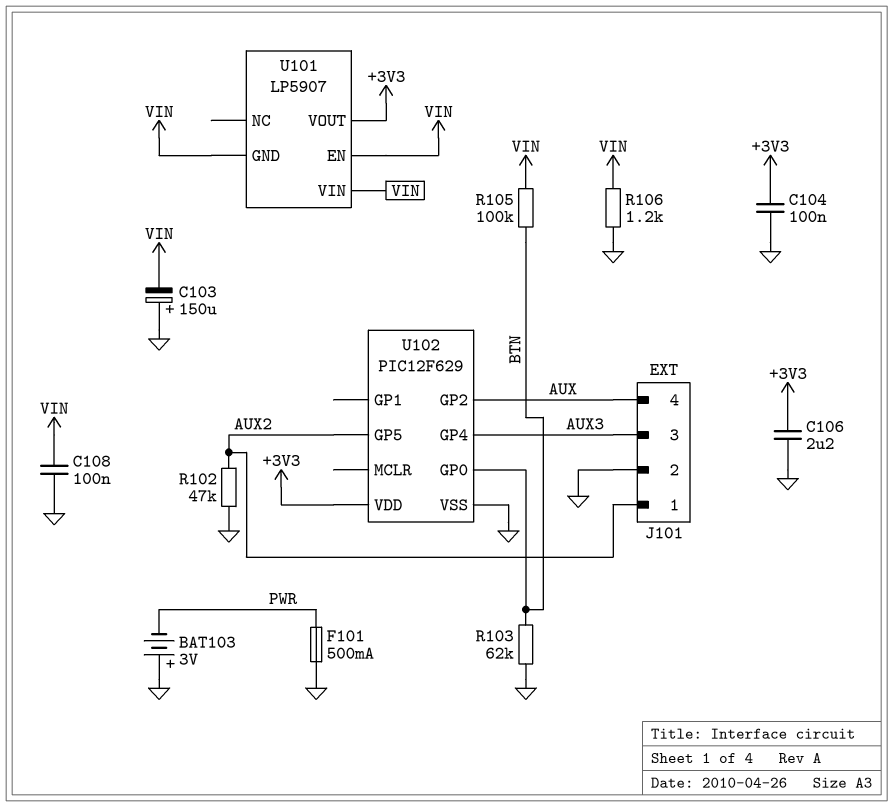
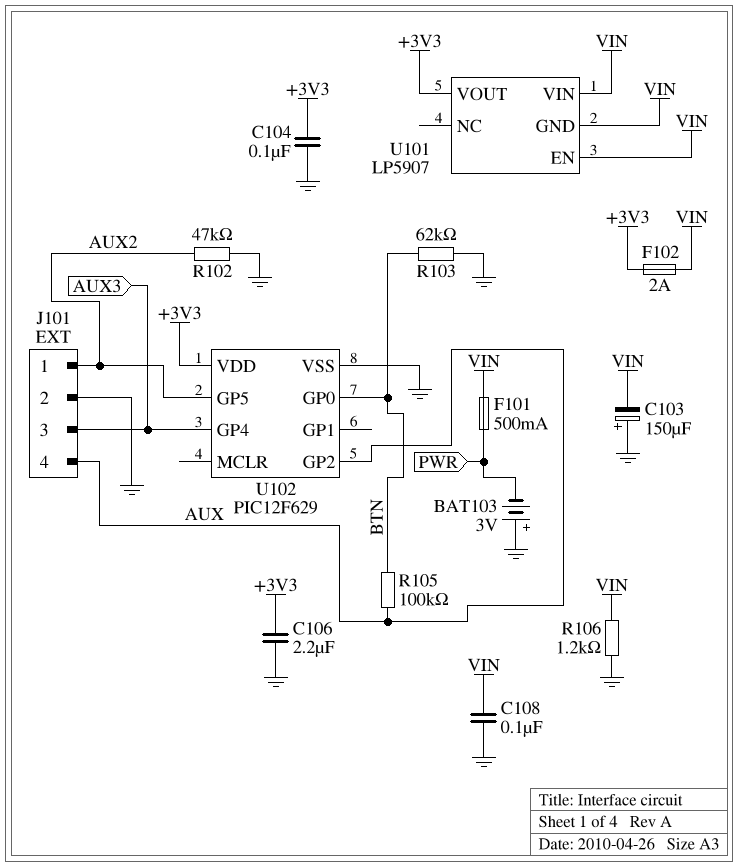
F101: 500mA (GND, PWR) -> 500mA (PWR, VIN)
F102: none -> 2A (+3V3, VIN)
R105: 100k (BTN, VIN) -> 100k (AUX, BTN)

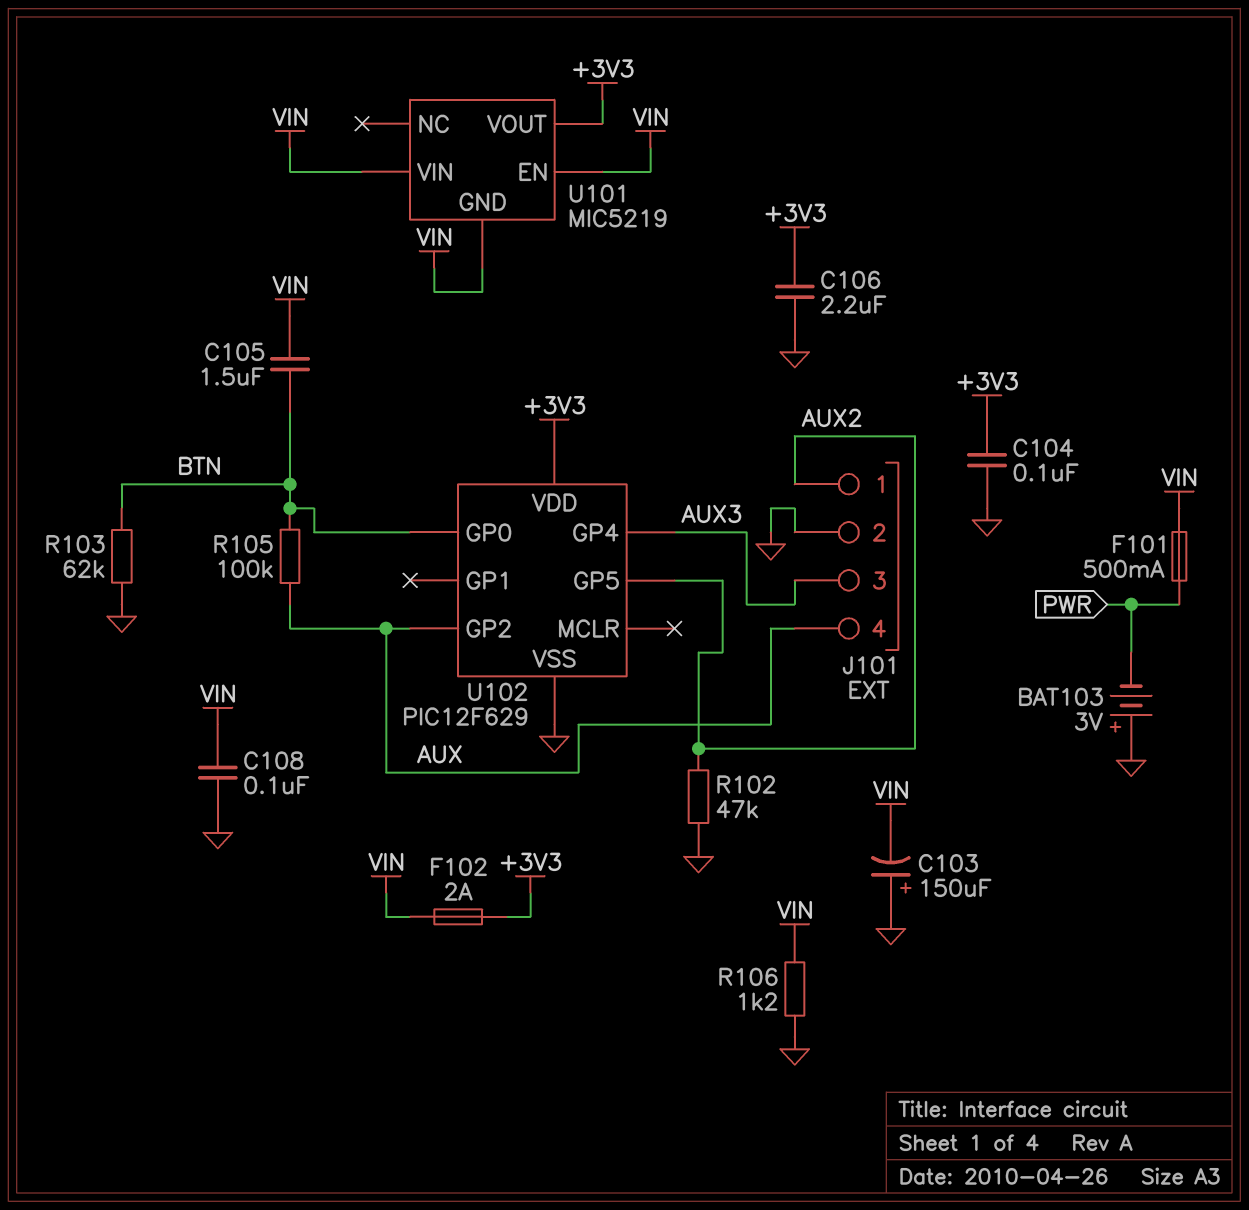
C105: none -> 1.5uF (BTN, VIN)
U101: LP5907 -> MIC5219

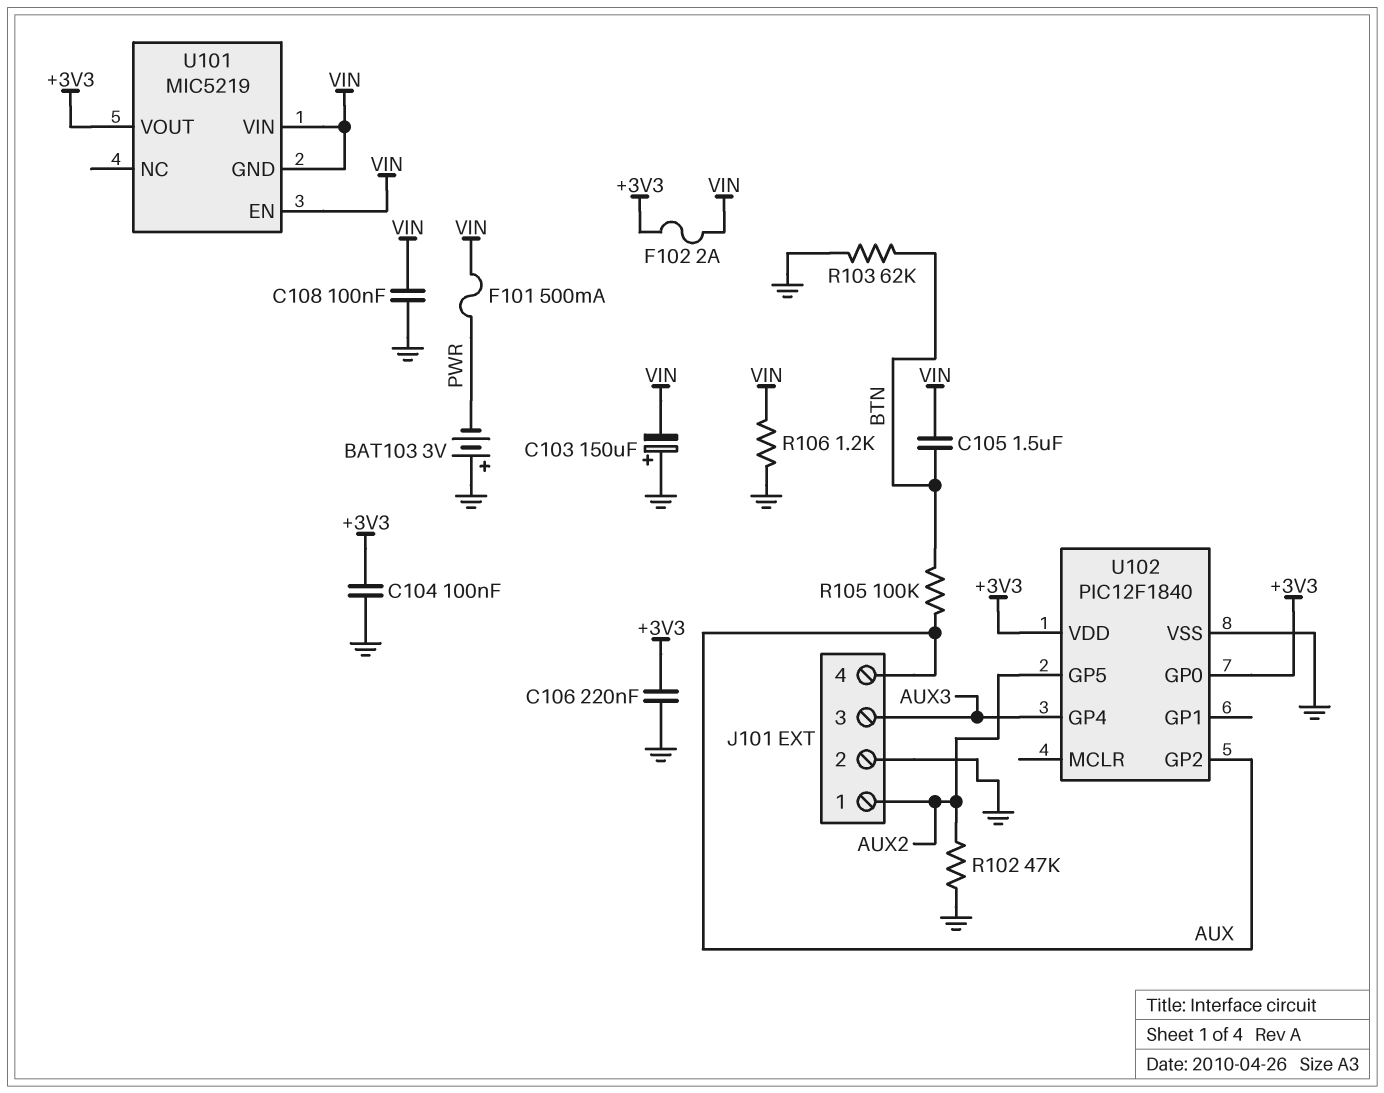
C106: 2.2uF (+3V3, GND) -> 220nF (+3V3, GND)
U102: PIC12F629 -> PIC12F1840
U102 pin GP0: BTN -> +3V3

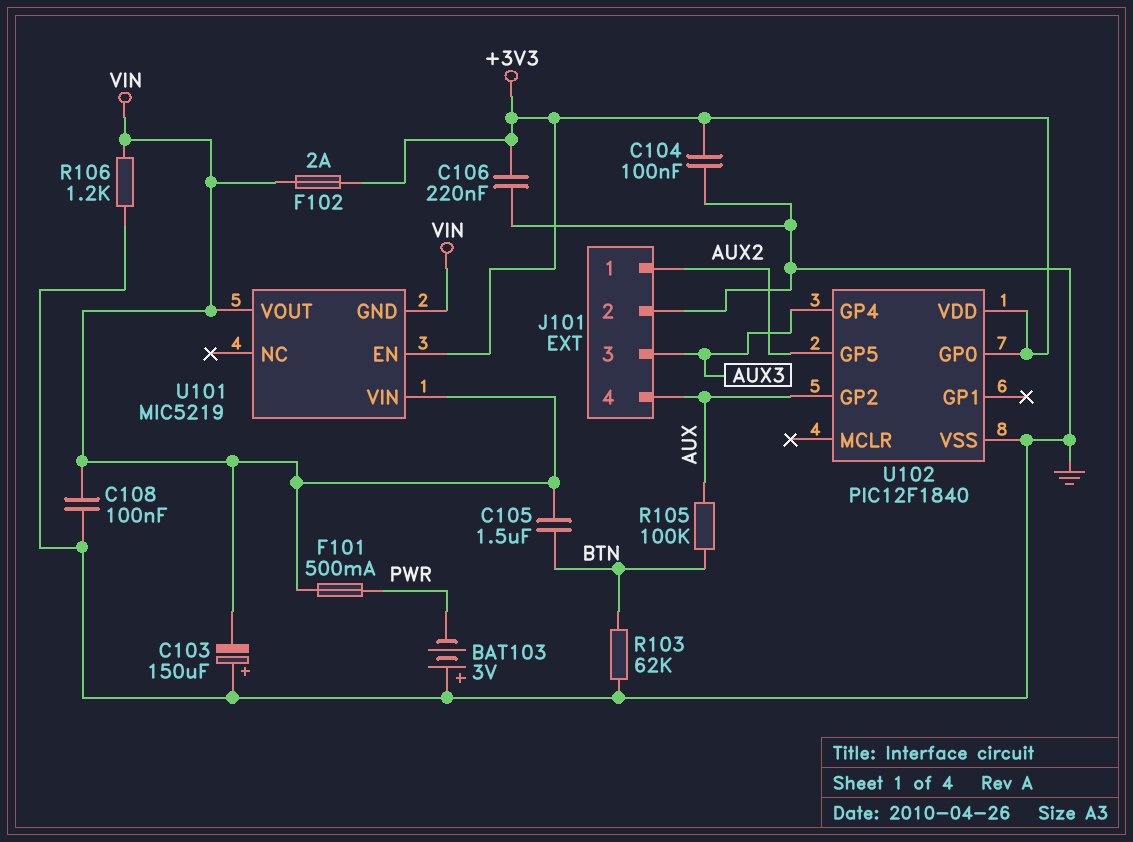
R102: 47k (AUX2, GND) -> none
U101 pin EN: VIN -> +3V3
U101 pin VOUT: +3V3 -> VIN

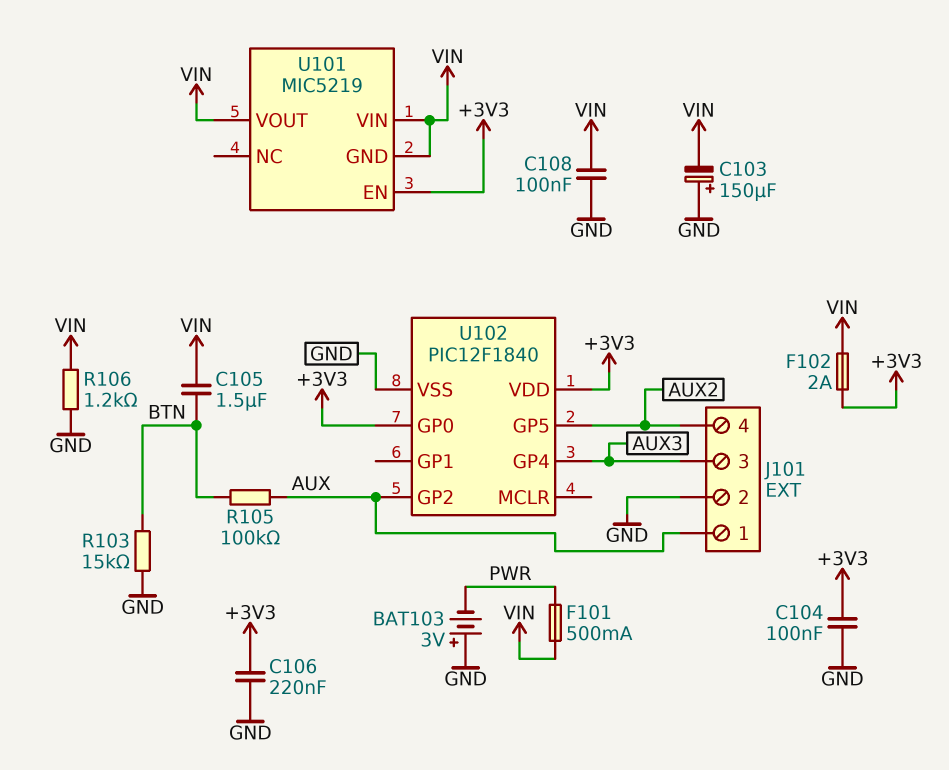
J101 pin 1: AUX2 -> AUX
J101 pin 4: AUX -> AUX2
R103: 62k (BTN, GND) -> 15k (BTN, GND)

